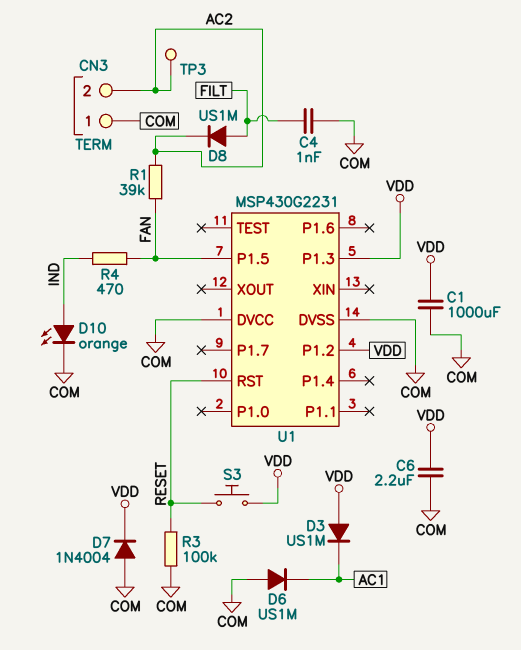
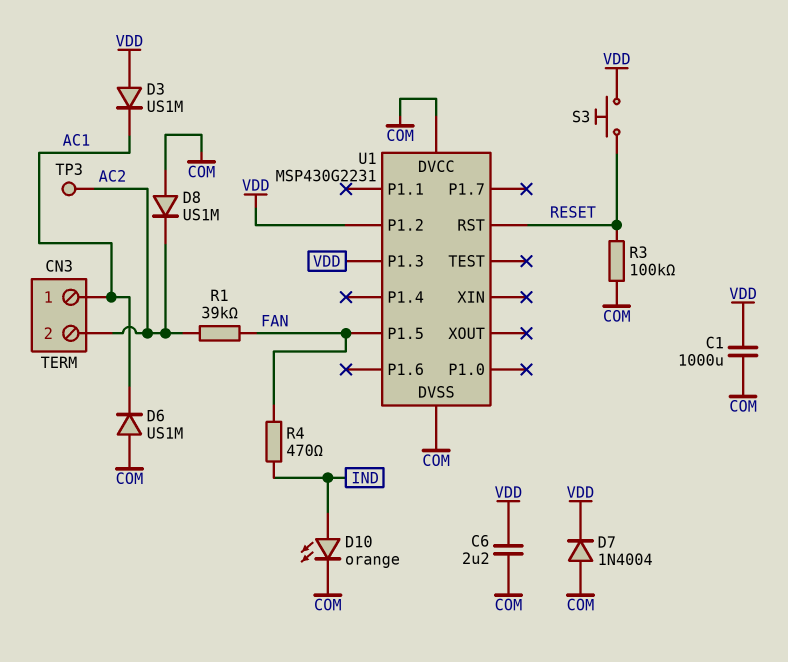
C4: 1nF (COM, FILT) -> none
CN3 pin 1: COM -> AC1
D8: diode US1M (A FILT, K AC2) -> diode US1M (A COM, K AC2)

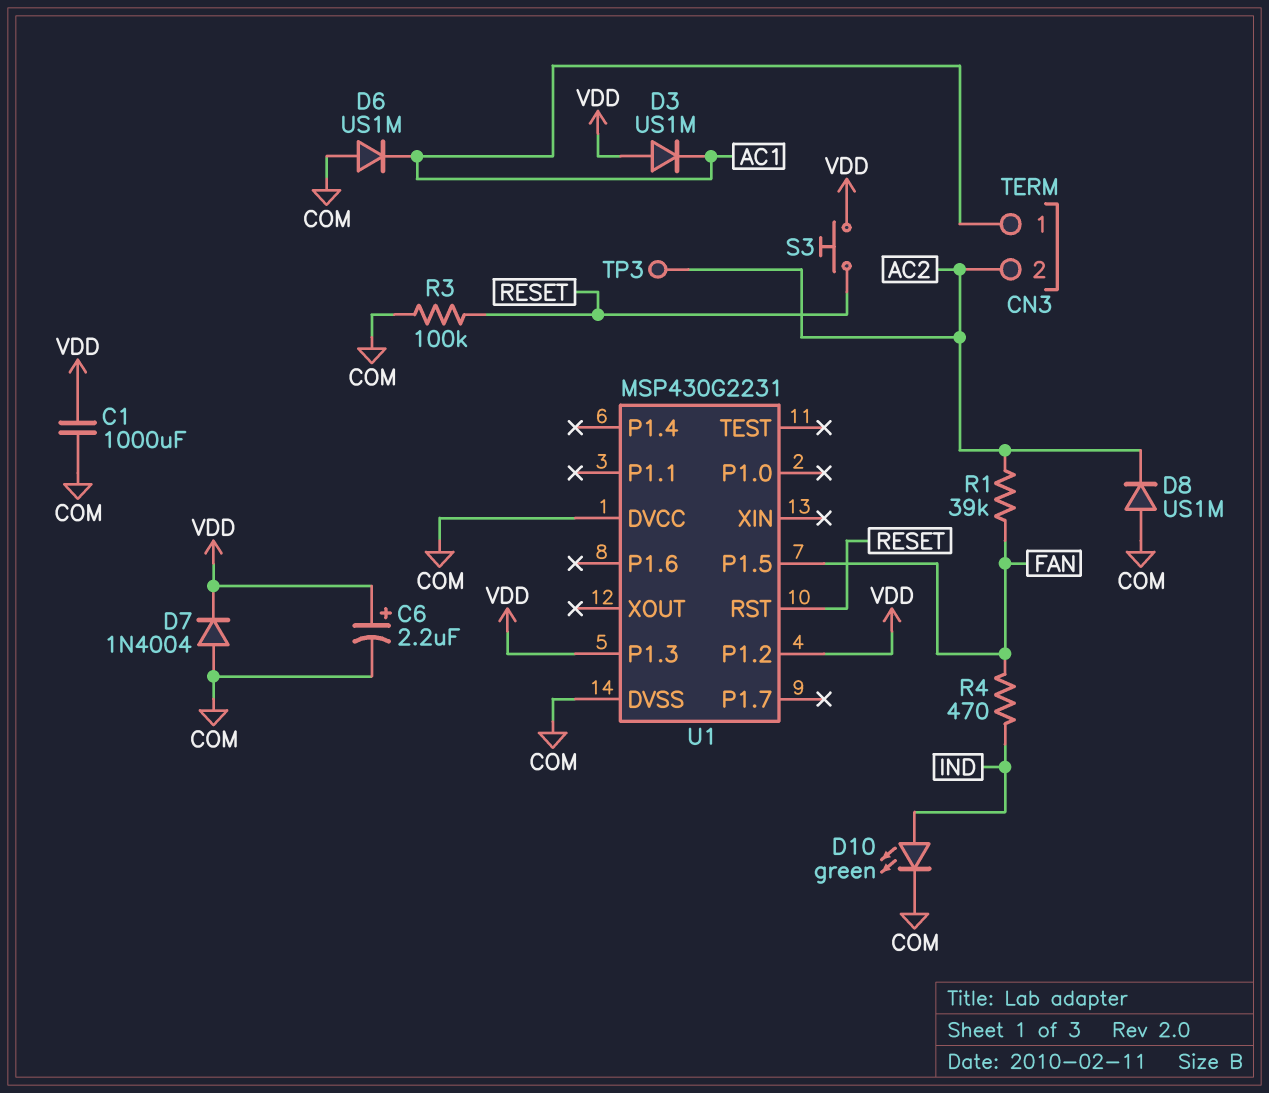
C6: 2.2uF (COM, VDD) -> 2.2uF (plus VDD, minus COM)
D10: LED orange (A IND, K COM) -> LED green (A IND, K COM)

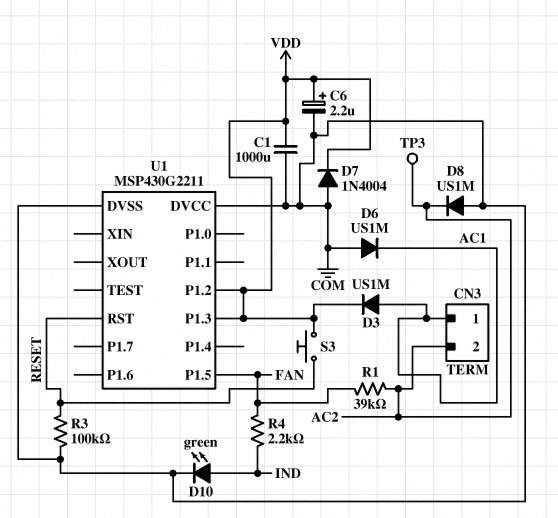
D3: diode US1M (A VDD, K AC1) -> diode US1M (A AC1, K VDD)
R4: 470 (FAN, IND) -> 2.2k (FAN, IND)
U1: MSP430G2231 -> MSP430G2211

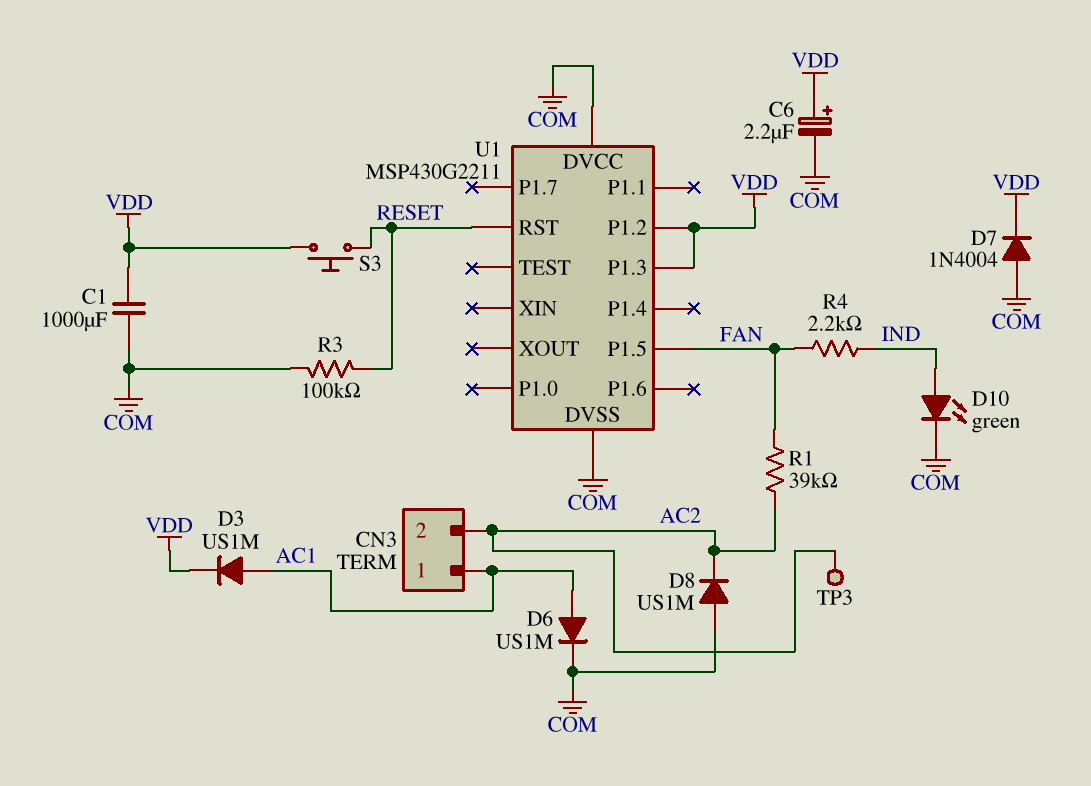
D6: diode US1M (A COM, K AC1) -> diode US1M (A AC1, K COM)

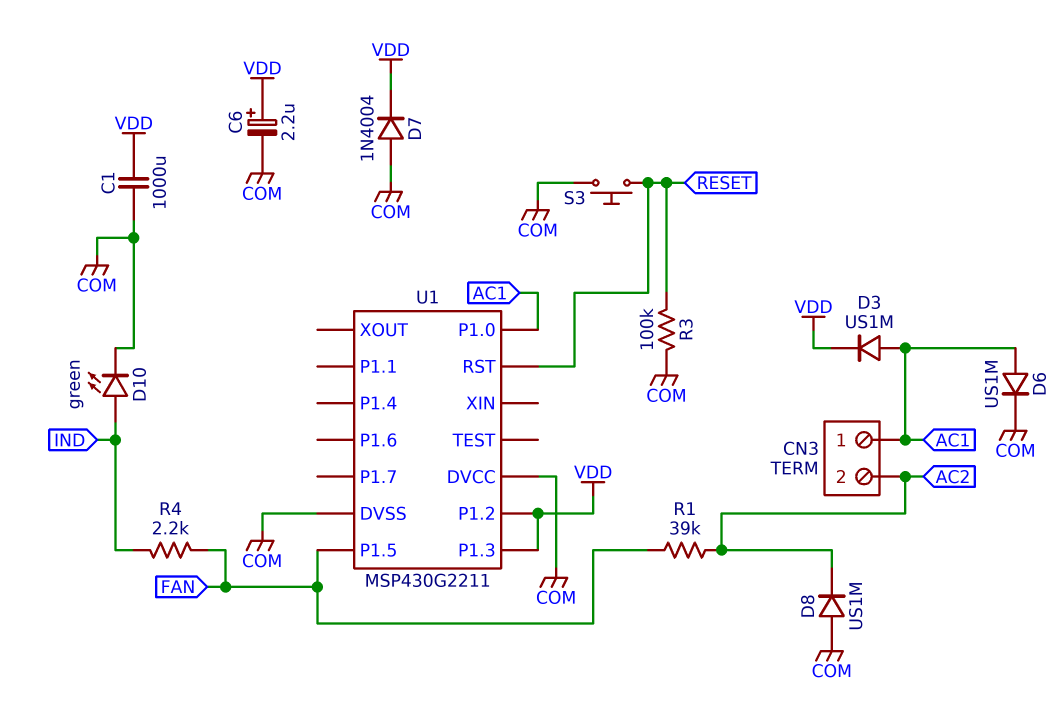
S3: button (RESET, VDD) -> button (COM, RESET)
TP3: test point (AC2) -> none
U1 pin P1.0: none -> AC1

